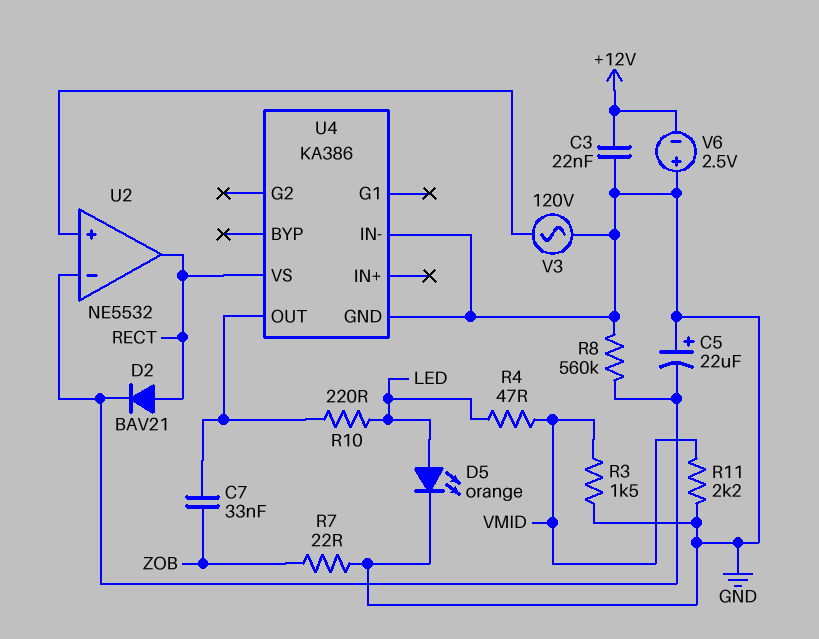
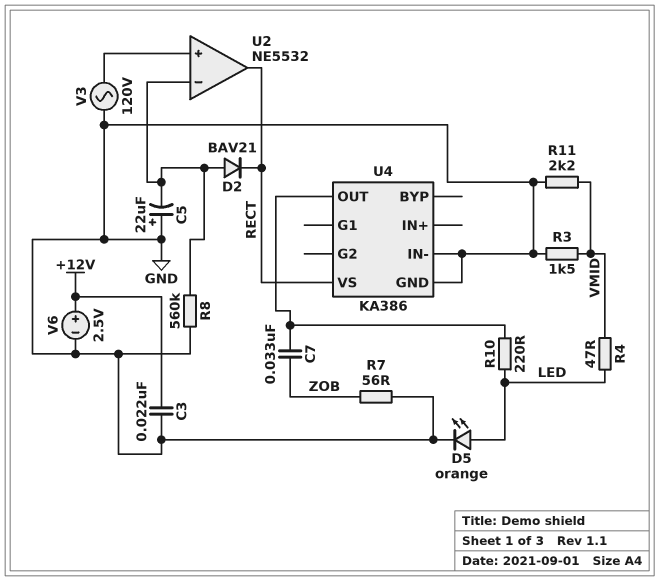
D2: diode BAV21 (A RECT, K U2/in-) -> diode BAV21 (A U2/in-, K RECT)
R7: 22 (GND, ZOB) -> 56 (GND, ZOB)
V6: 2.5V (plus GND, minus +12V) -> 2.5V (plus +12V, minus GND)

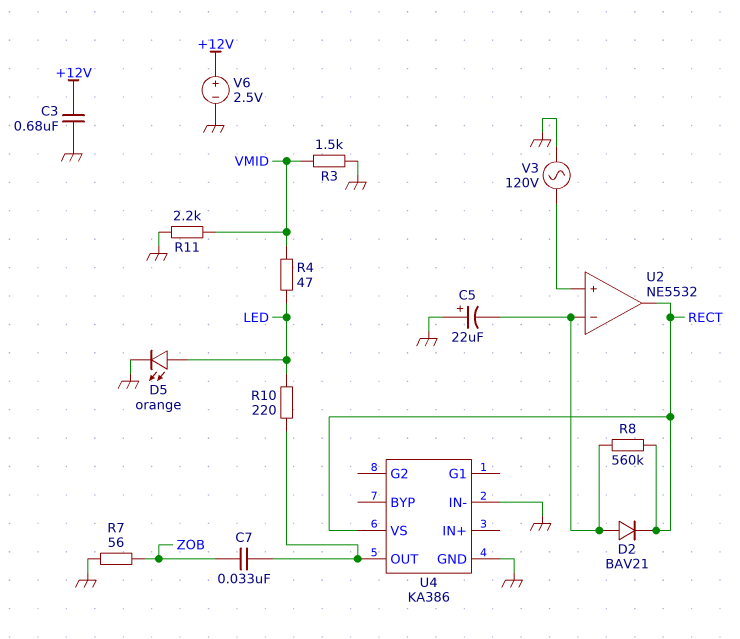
C3: 22nF (+12V, GND) -> 680nF (+12V, GND)
R8: 560k (GND, U2/in-) -> 560k (RECT, U2/in-)

